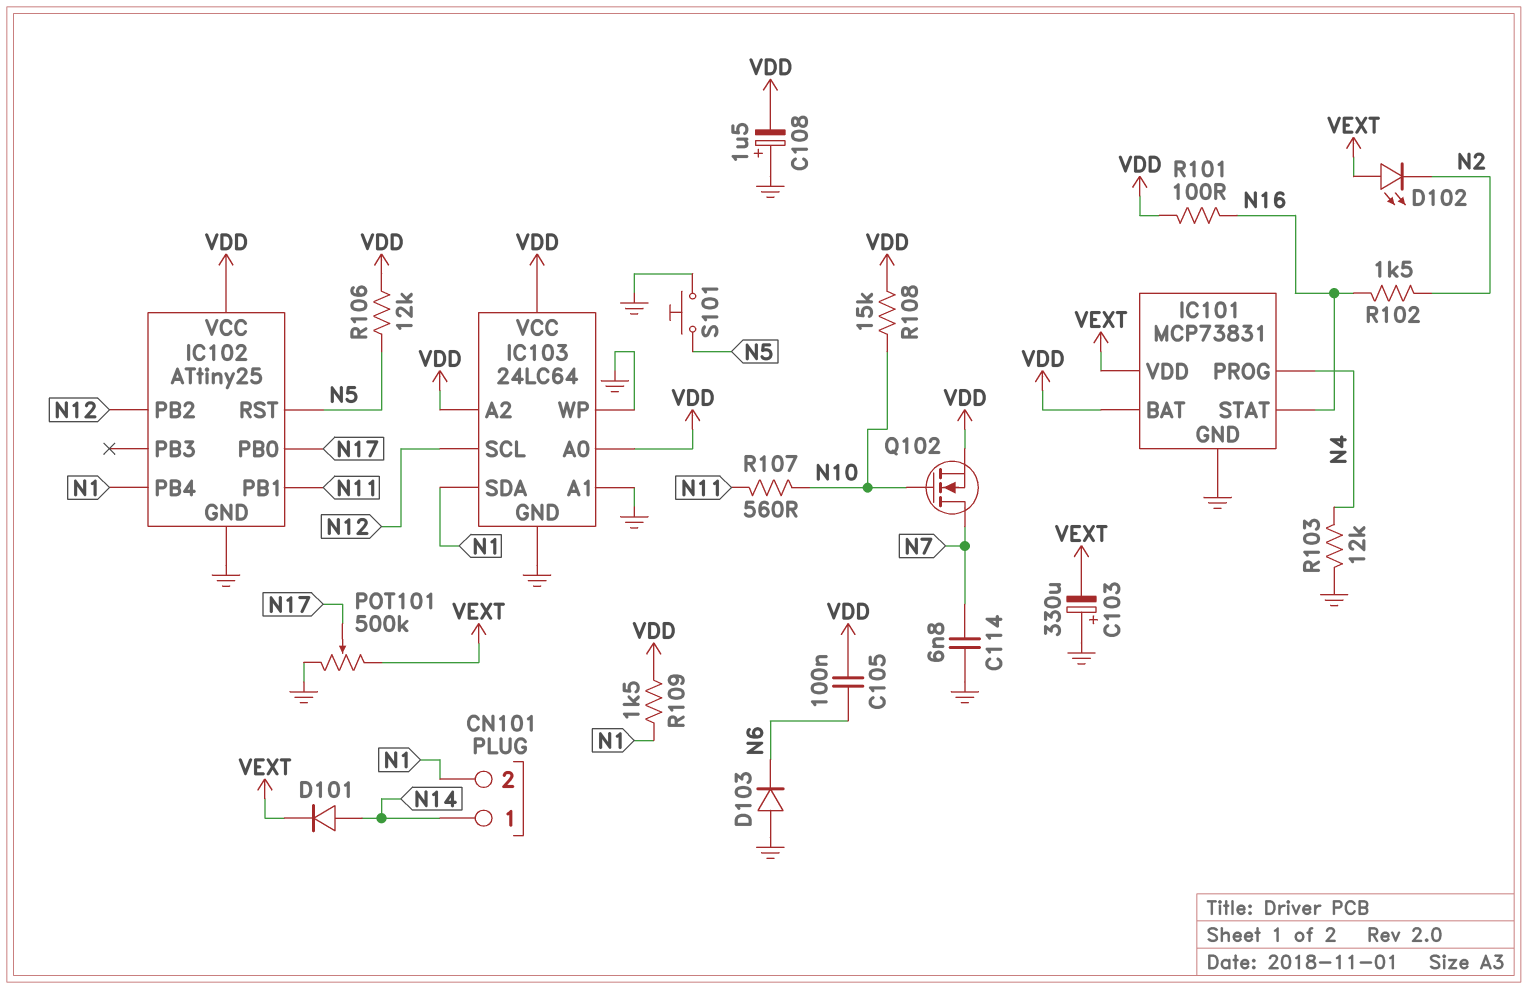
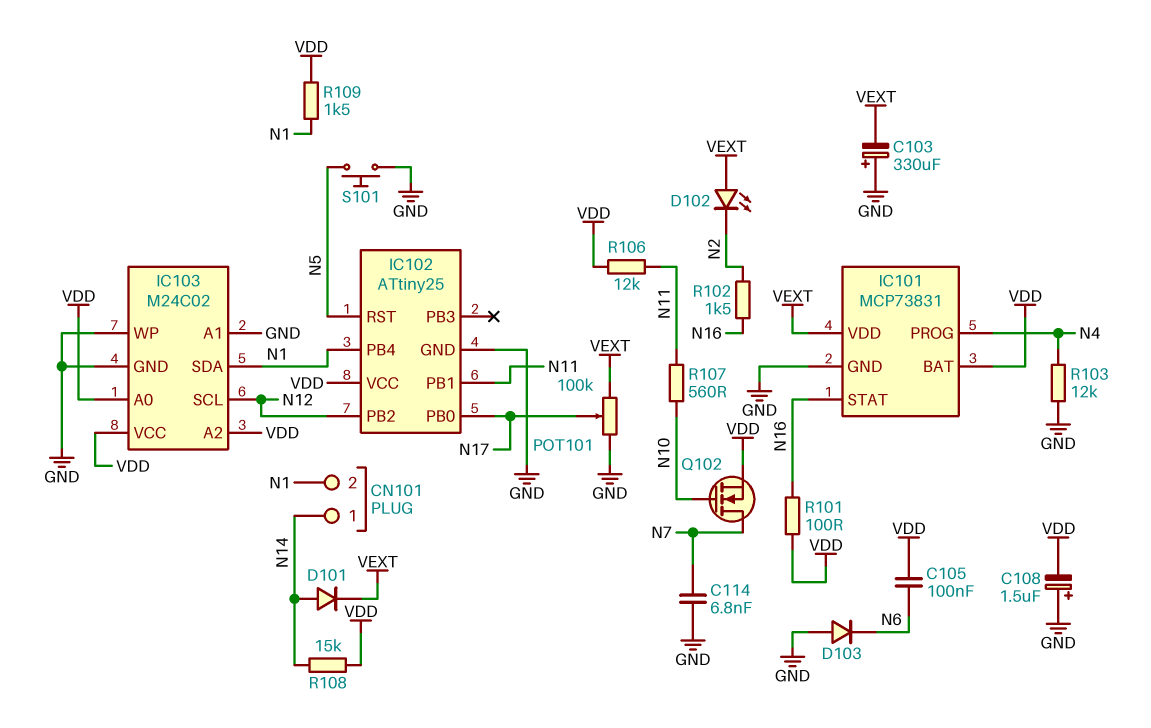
IC103: 24LC64 -> M24C02
POT101: 500k (GND, VEXT, wiper N17) -> 100k (GND, VEXT, wiper N17)
R106: 12k (N5, VDD) -> 12k (N11, VDD)
R108: 15k (N10, VDD) -> 15k (N14, VDD)

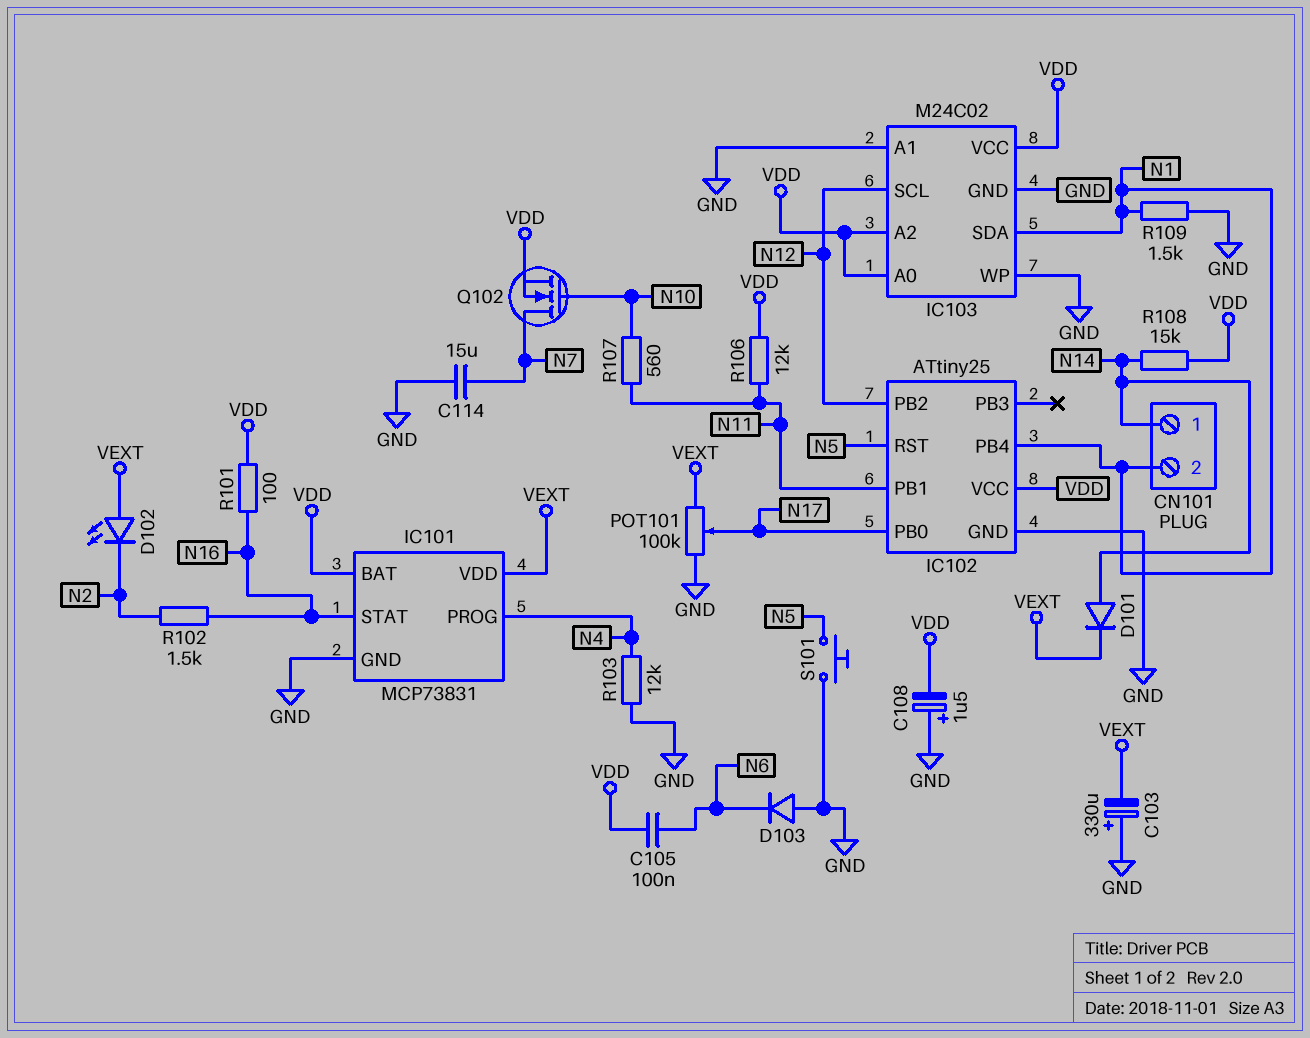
C114: 6.8nF (GND, N7) -> 15uF (GND, N7)
R109: 1.5k (N1, VDD) -> 1.5k (GND, N1)

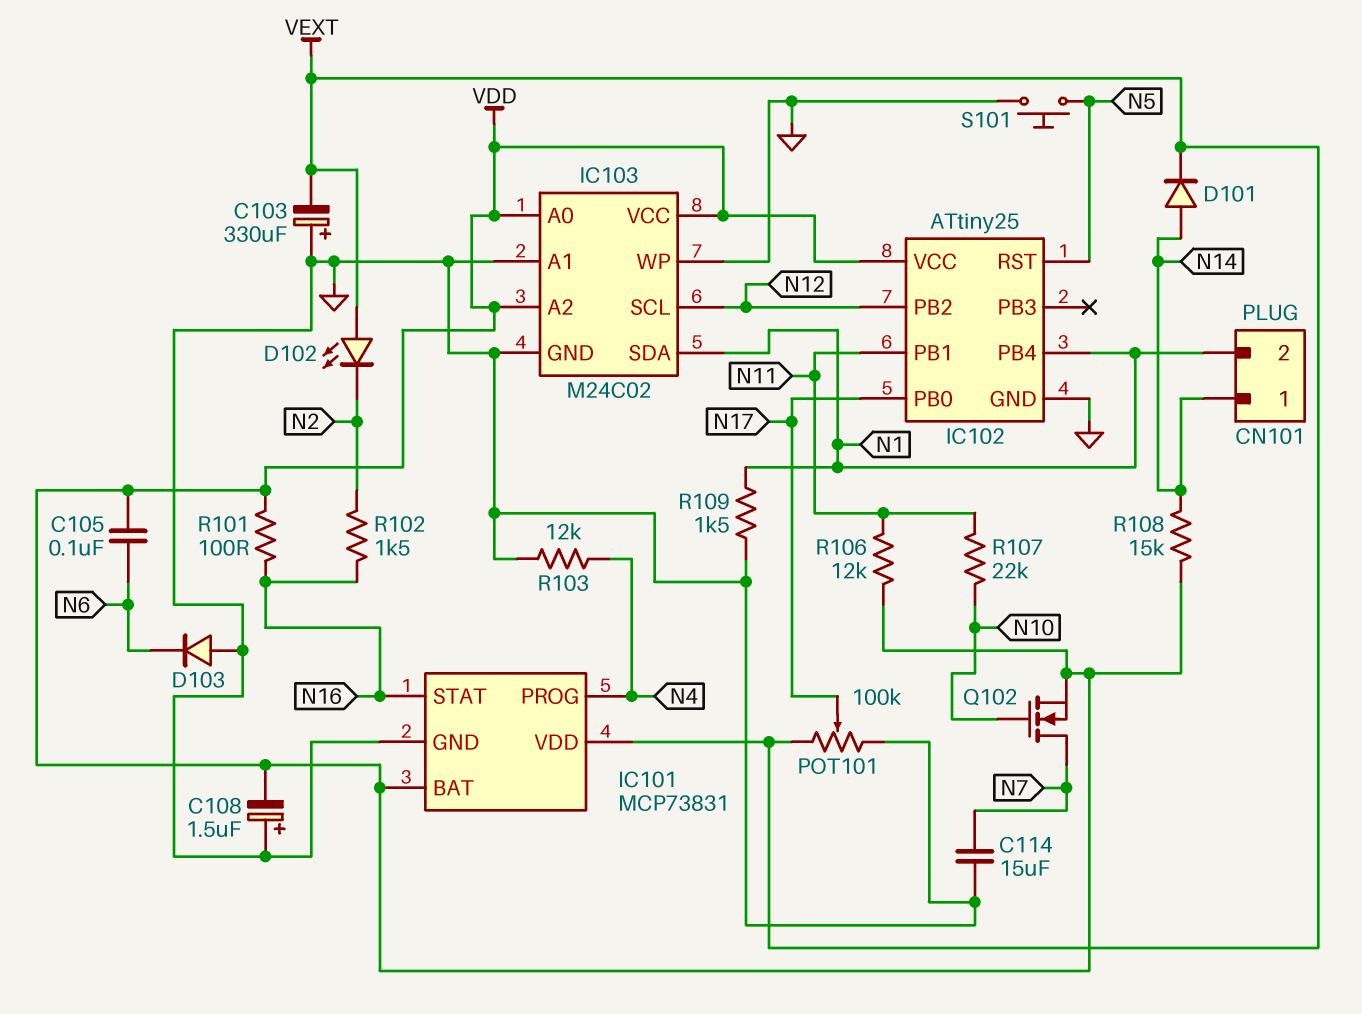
R107: 560 (N10, N11) -> 22k (N10, N11)

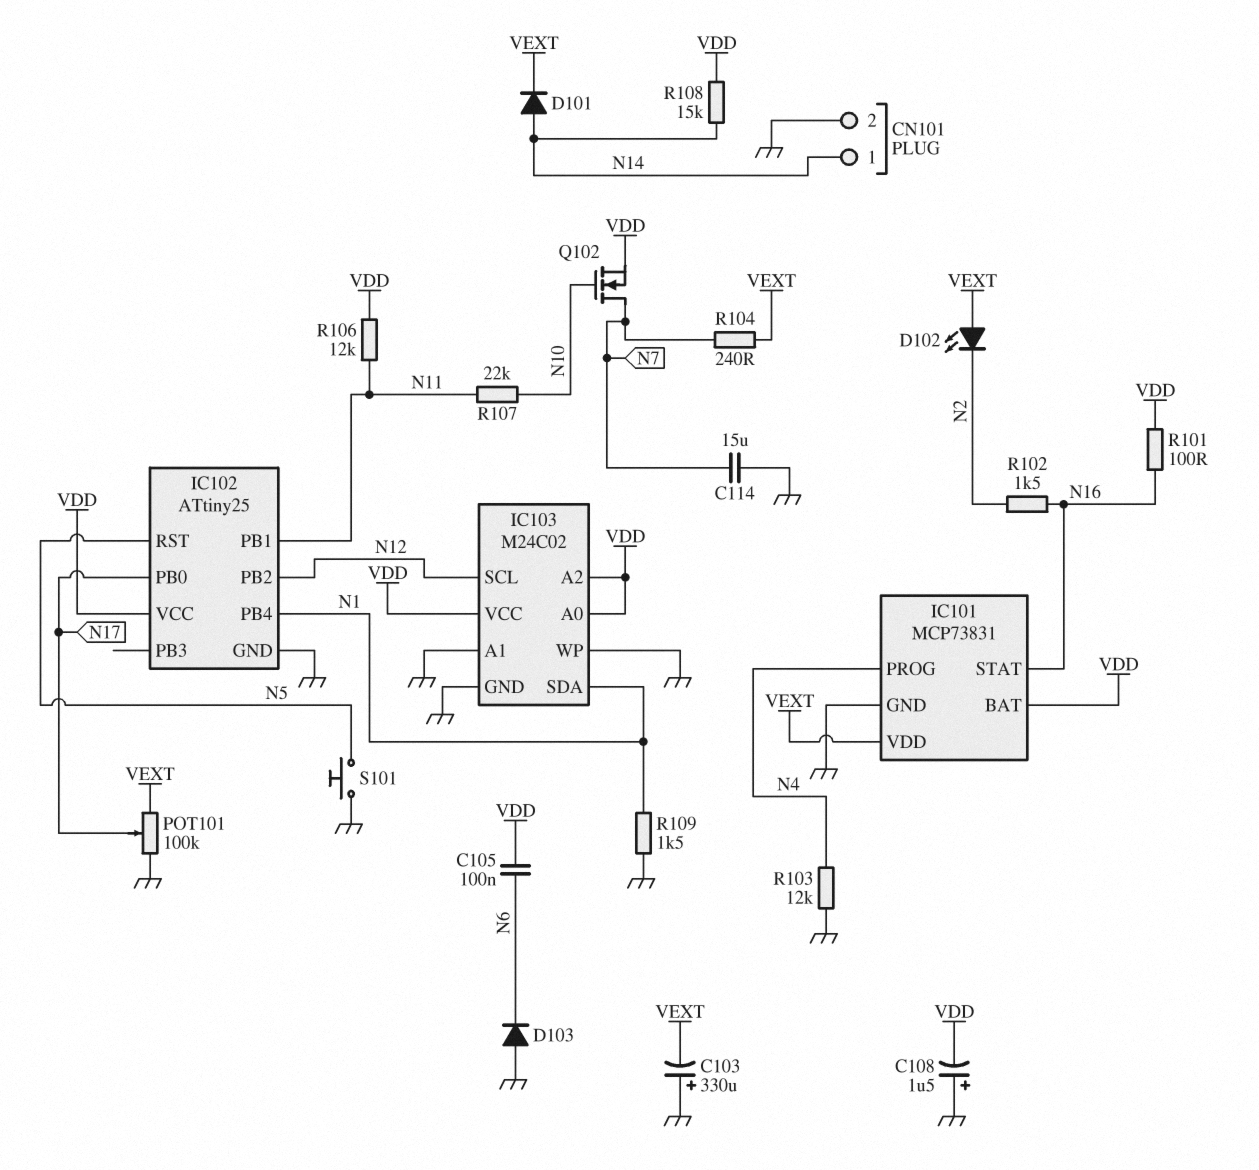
CN101 pin 2: N1 -> GND
R104: none -> 240 (N7, VEXT)

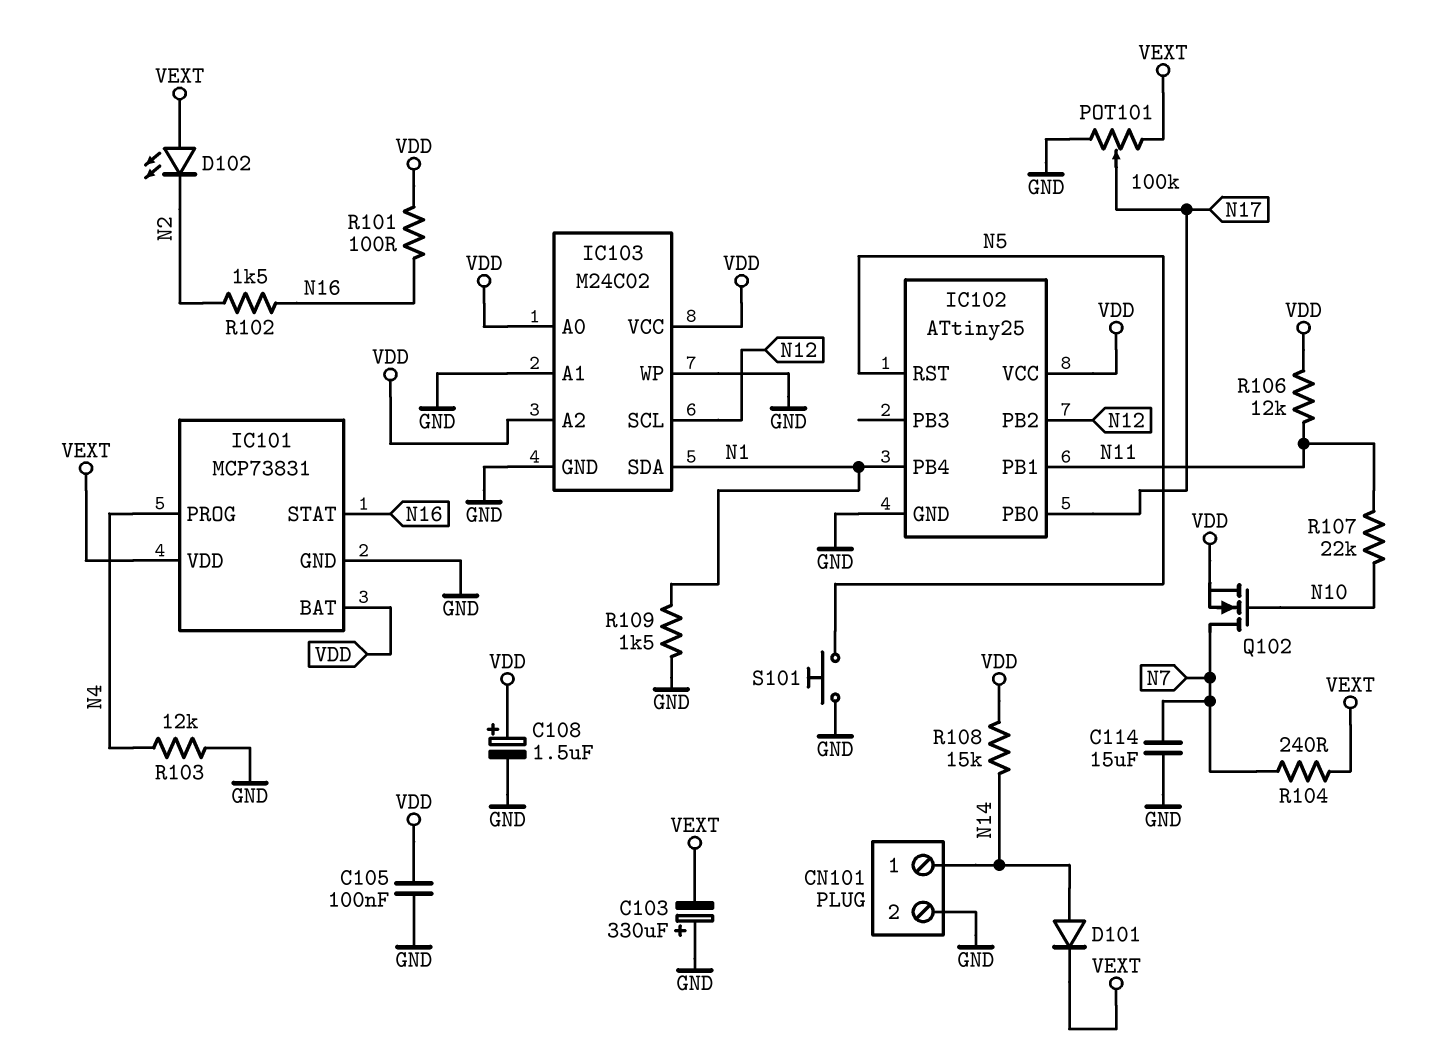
C105: 100nF (N6, VDD) -> 100nF (GND, VDD)
C108: 1.5uF (plus GND, minus VDD) -> 1.5uF (plus VDD, minus GND)
D103: diode (A GND, K N6) -> none

